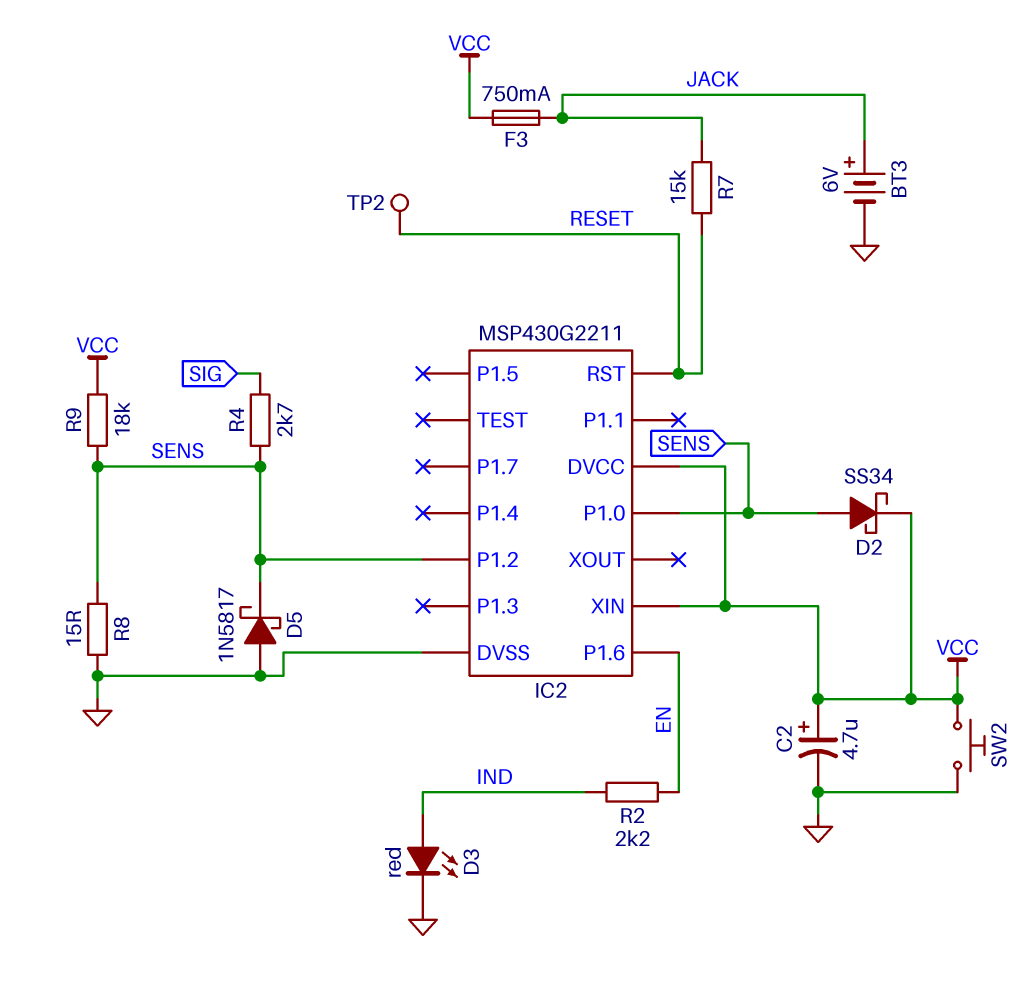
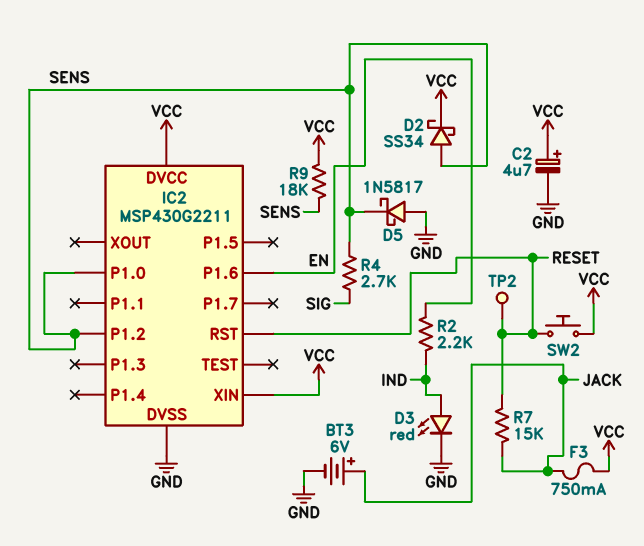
R8: 15 (GND, SENS) -> none
SW2: button (GND, VCC) -> button (RESET, VCC)

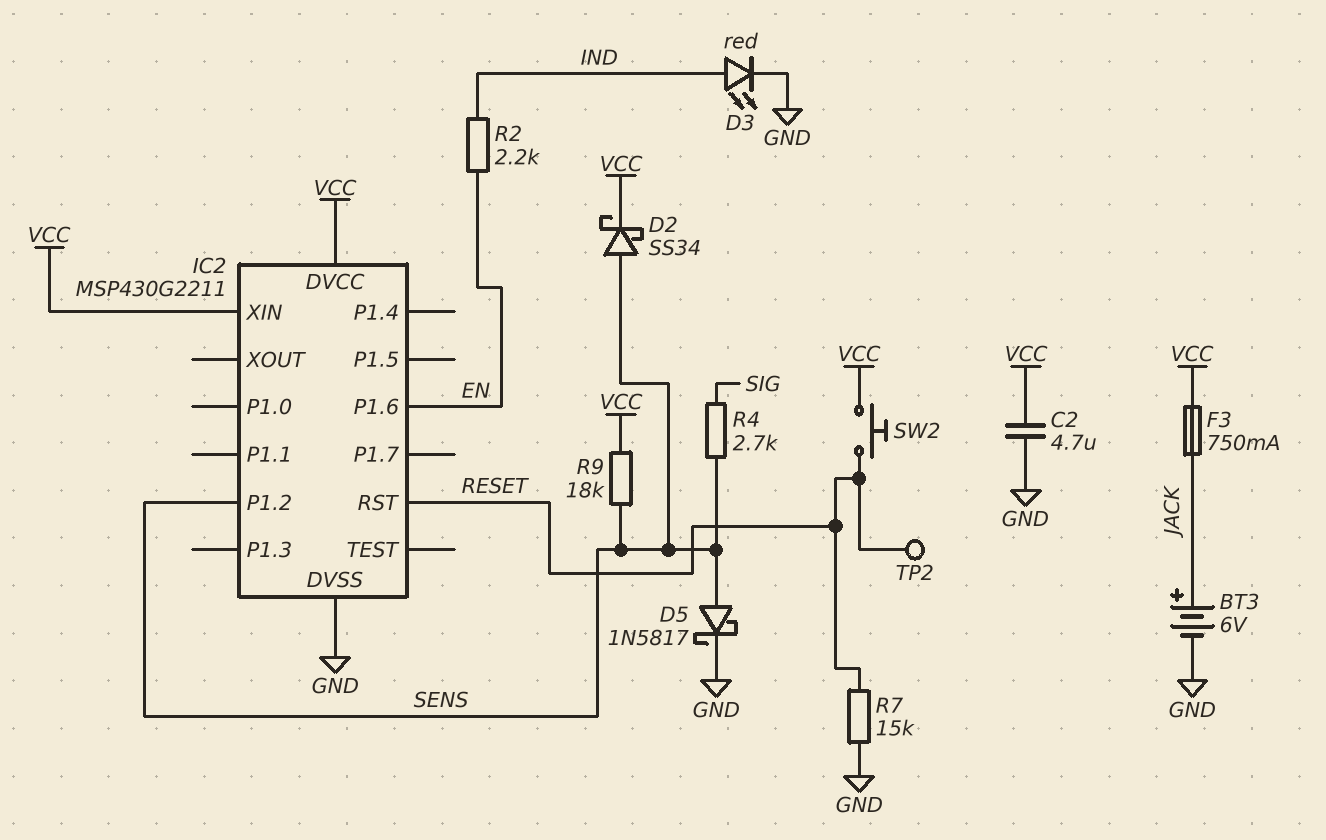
C2: 4.7uF (plus VCC, minus GND) -> 4.7uF (GND, VCC)
D5: schottky 1N5817 (A GND, K SENS) -> schottky 1N5817 (A SENS, K GND)
IC2 pin P1.0: SENS -> none
R7: 15k (JACK, RESET) -> 15k (GND, RESET)

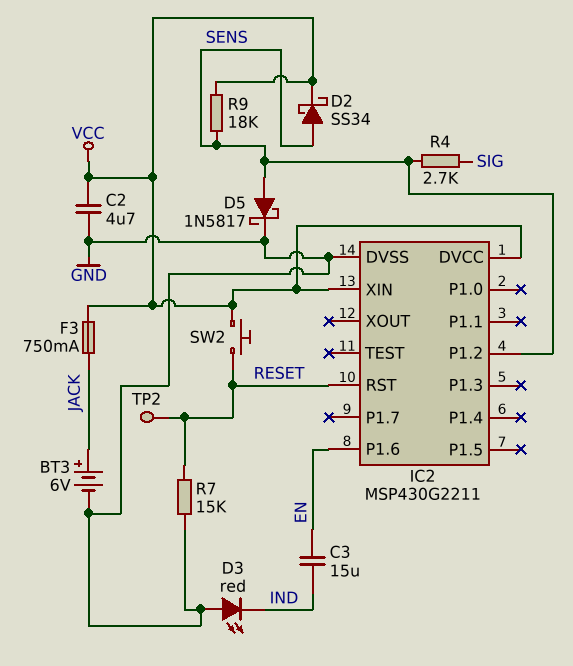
C3: none -> 15uF (EN, IND)
D3: LED red (A IND, K GND) -> LED red (A GND, K IND)
R2: 2.2k (EN, IND) -> none

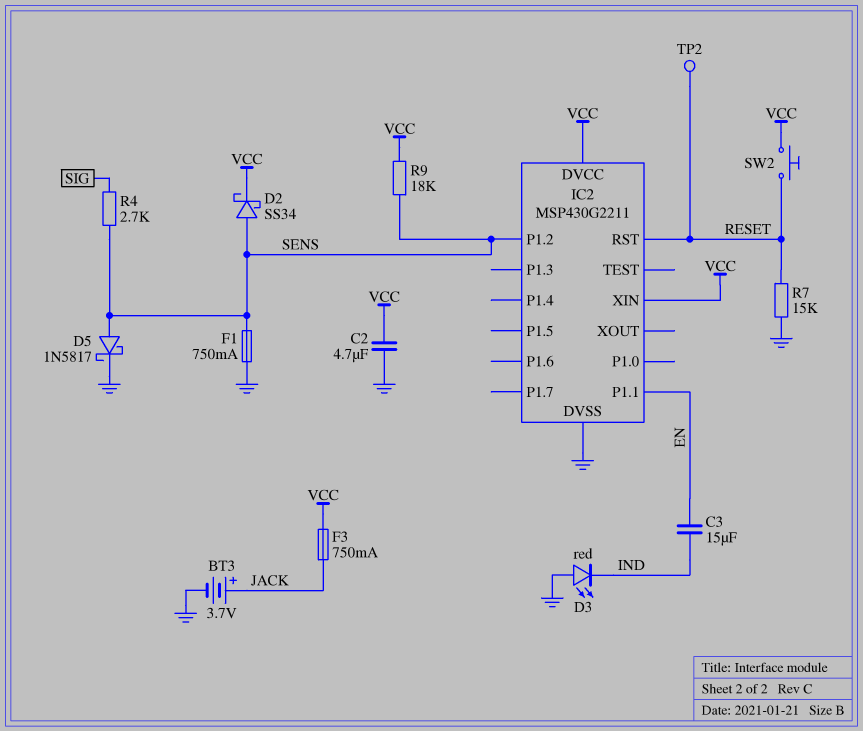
BT3: 6V (plus JACK, minus GND) -> 3.7V (plus JACK, minus GND)
F1: none -> 750mA (GND, SENS)
IC2 pin P1.1: none -> EN
IC2 pin P1.6: EN -> none

